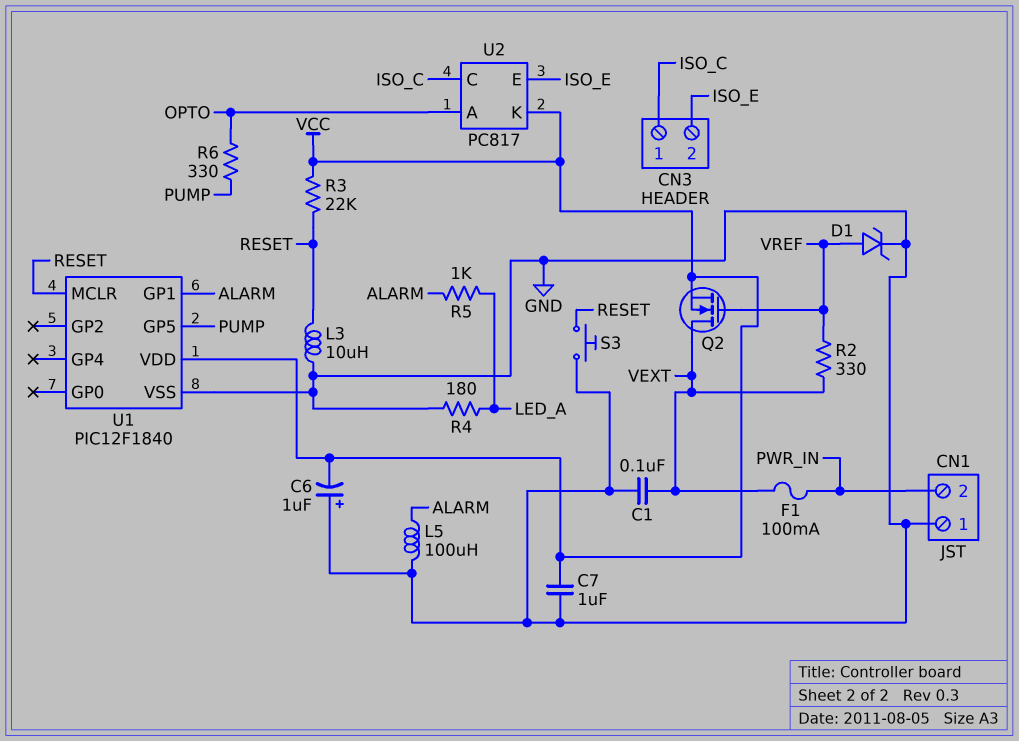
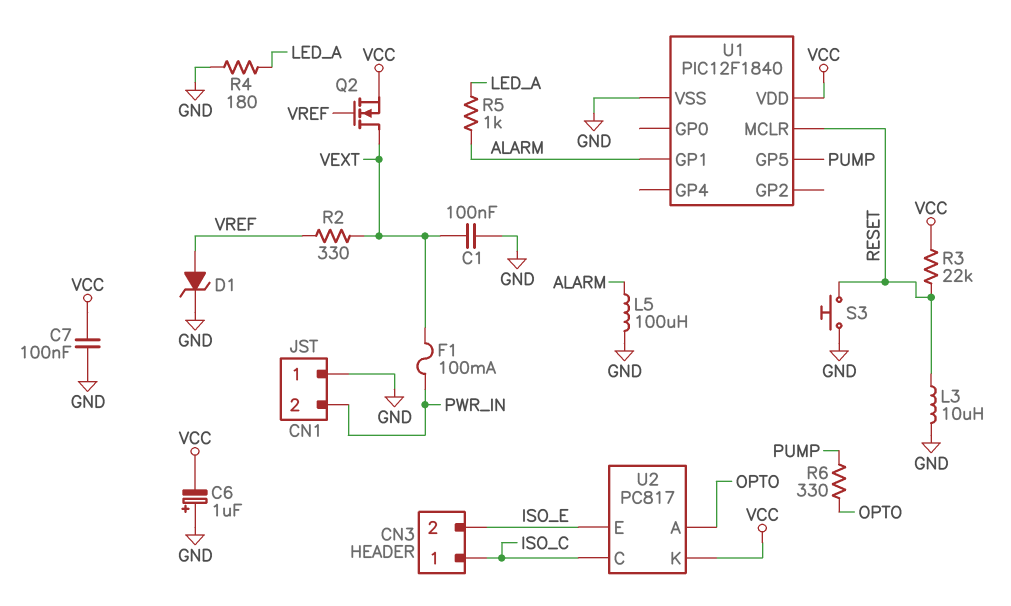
C7: 1uF (GND, VCC) -> 100nF (GND, VCC)

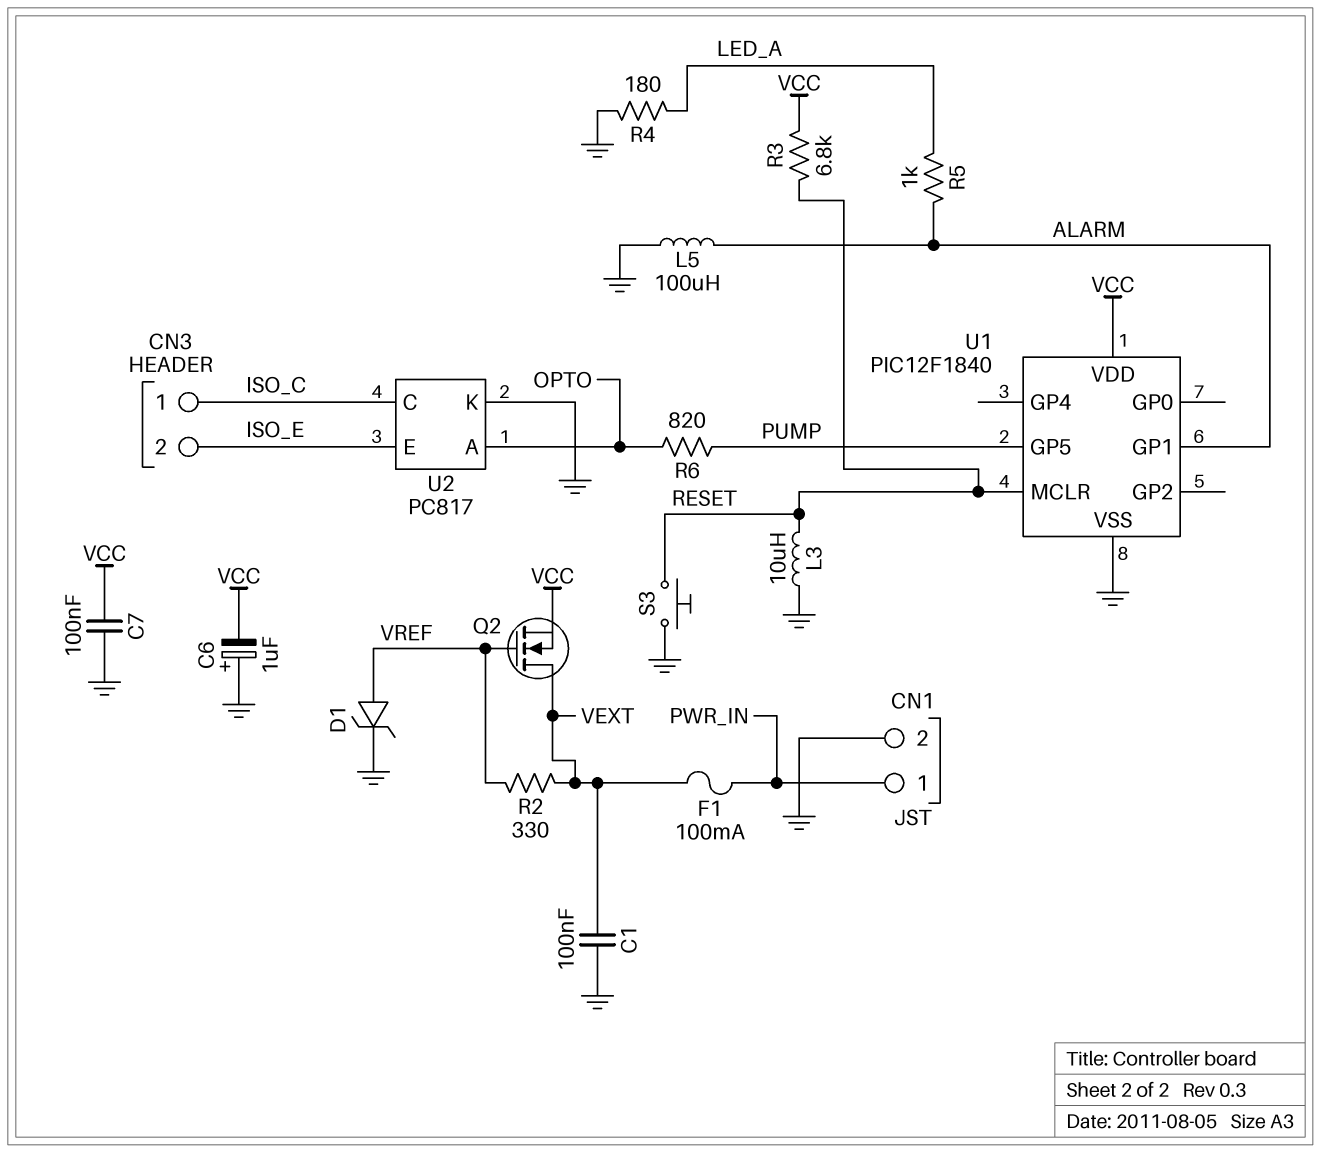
CN1 pin 1: GND -> PWR_IN
CN1 pin 2: PWR_IN -> GND
R3: 22k (RESET, VCC) -> 6.8k (RESET, VCC)
R6: 330 (OPTO, PUMP) -> 820 (OPTO, PUMP)
U2 pin K: VCC -> GND

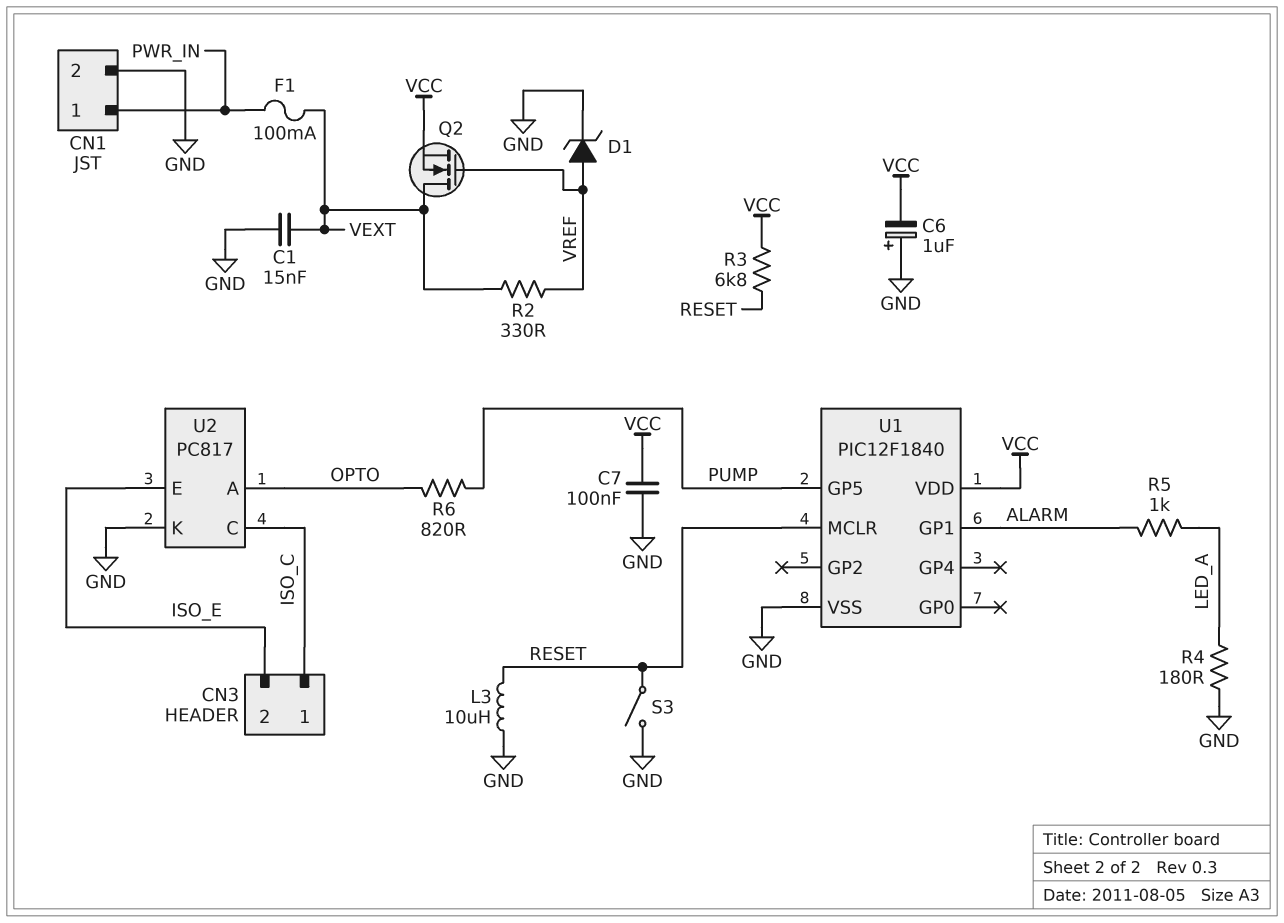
C1: 100nF (GND, VEXT) -> 15nF (GND, VEXT)
L5: 100uH (ALARM, GND) -> none
S3: button (GND, RESET) -> switch (GND, RESET)

